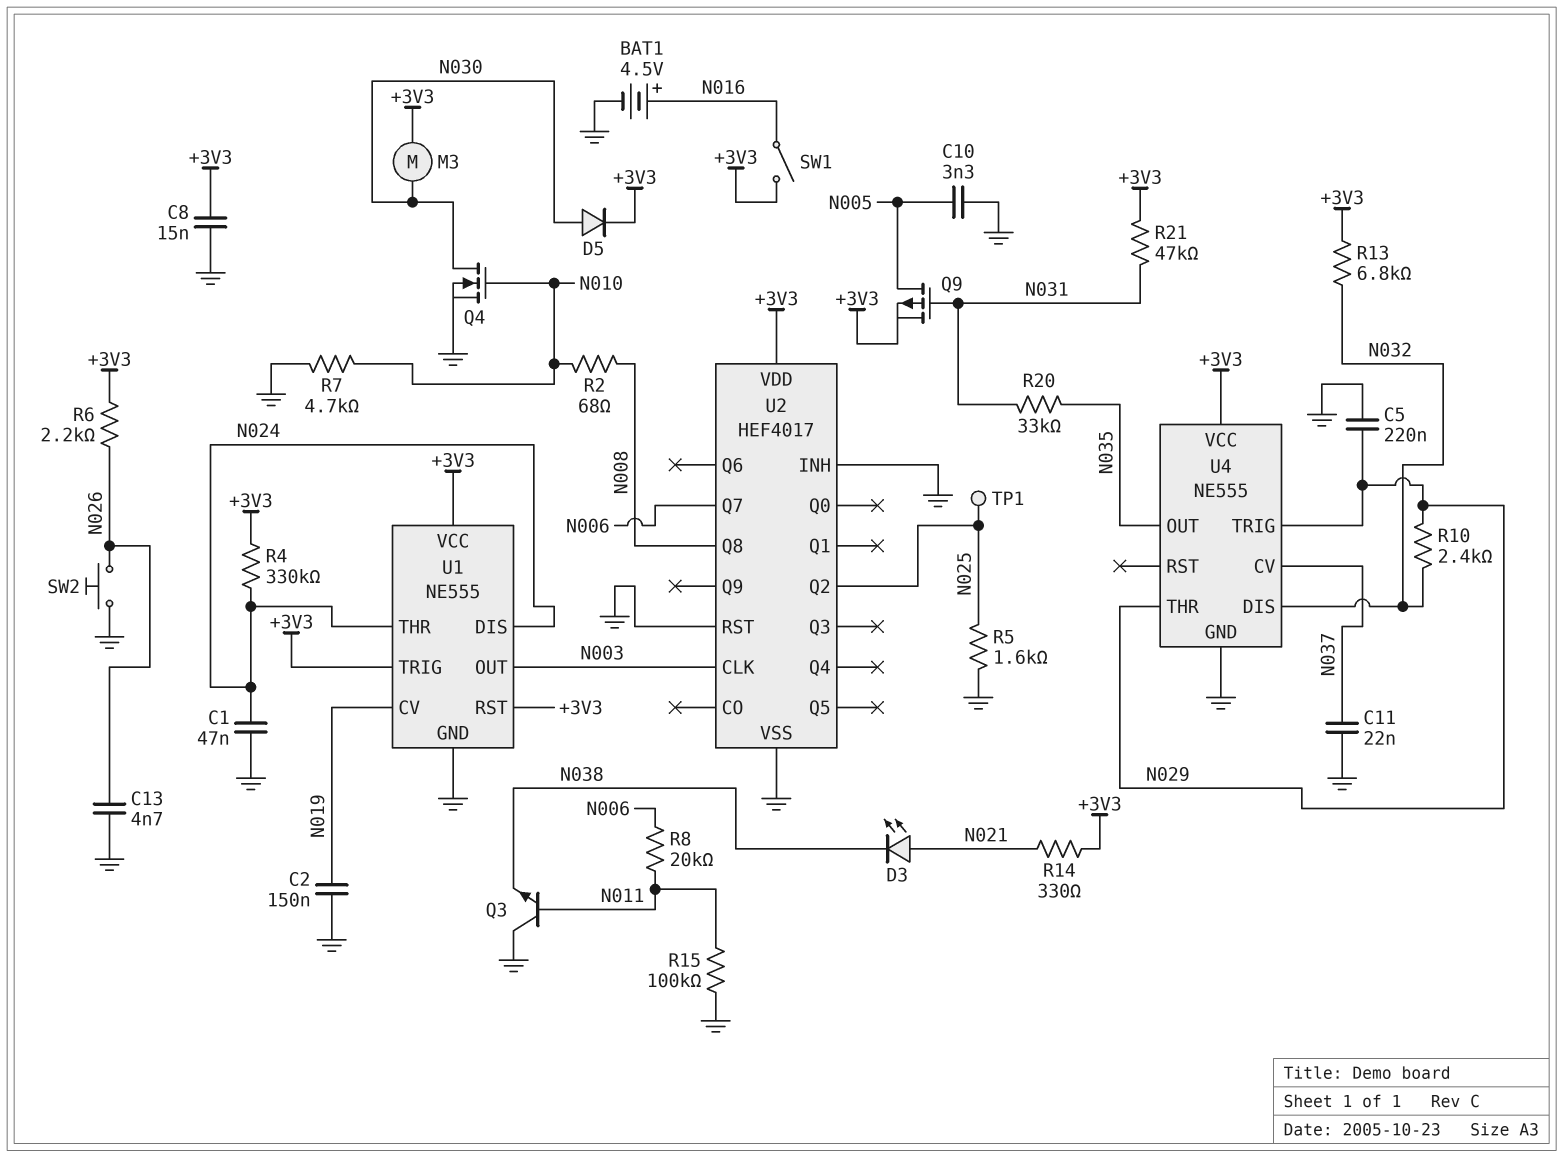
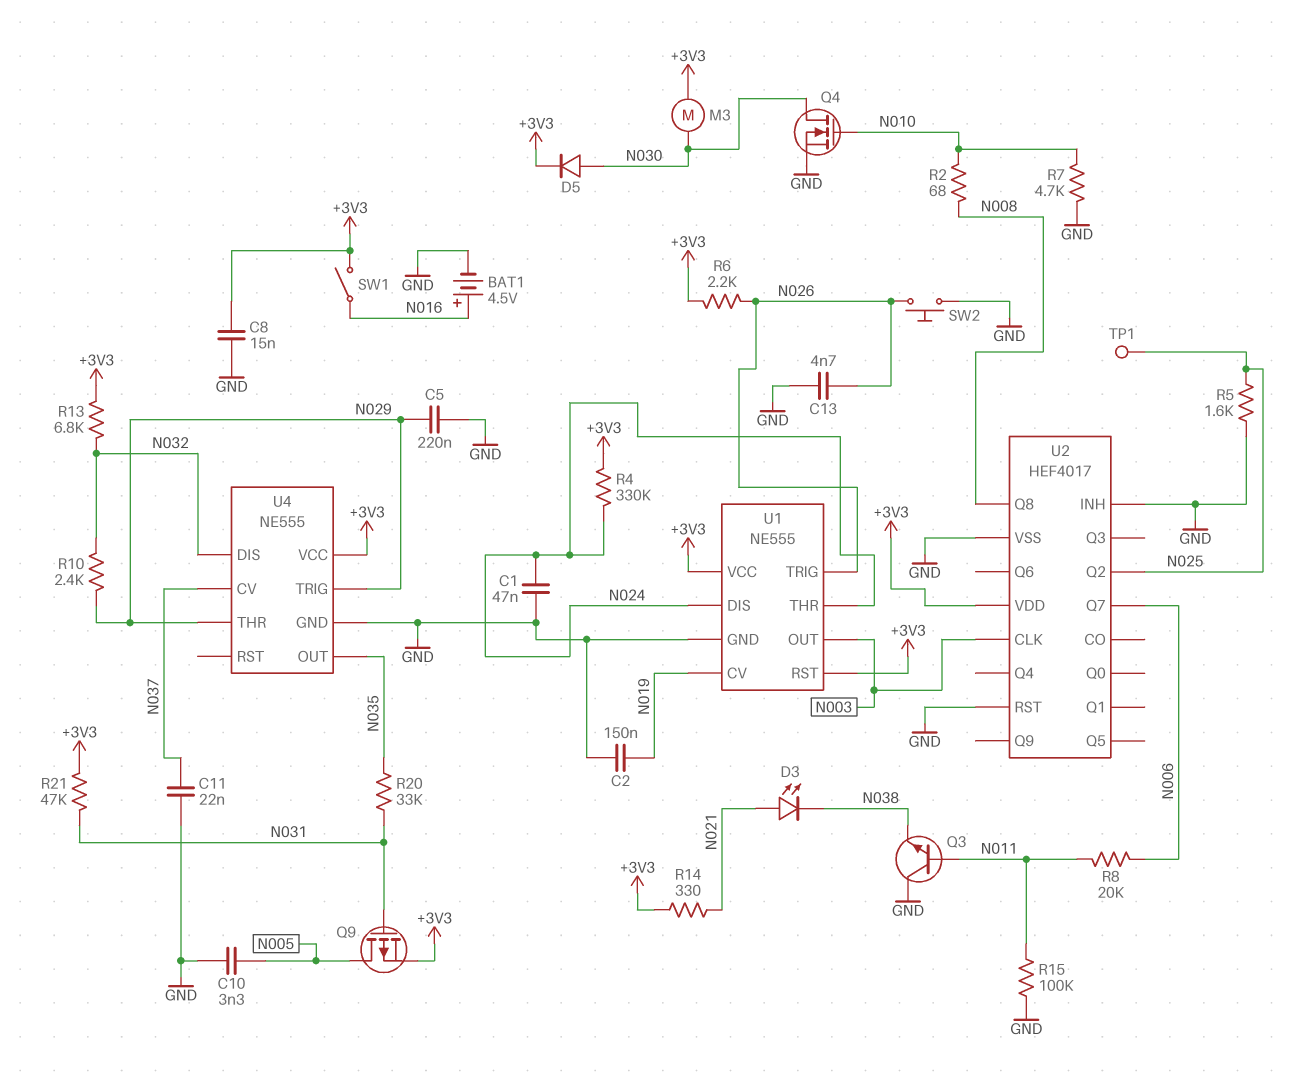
U1 pin TRIG: +3V3 -> N026

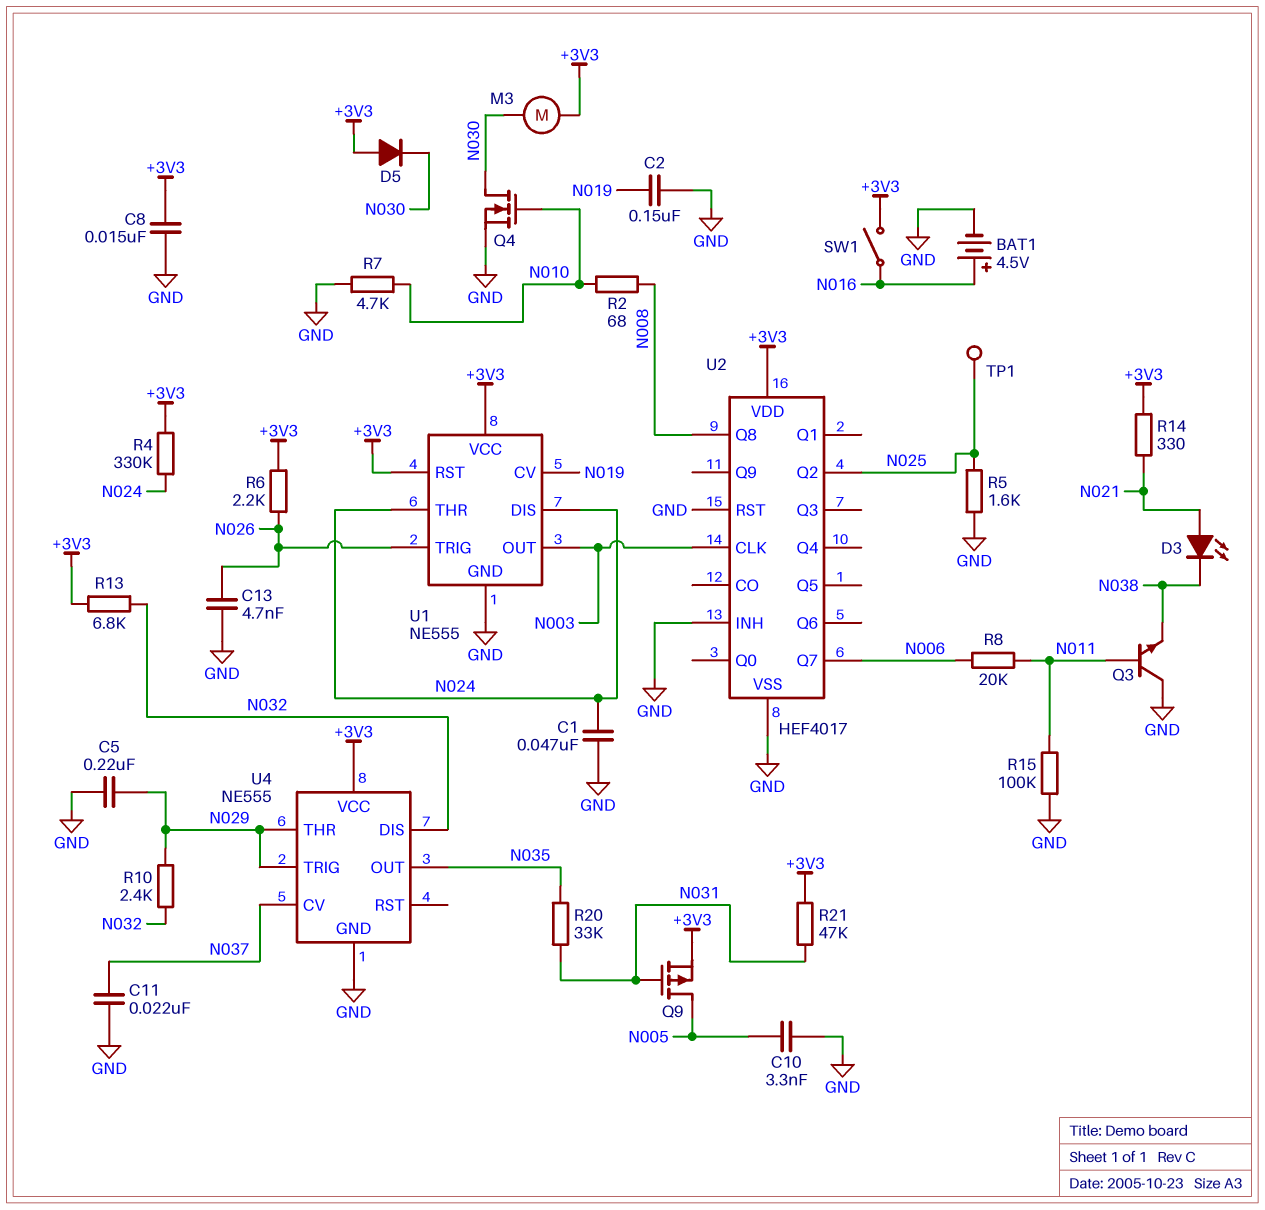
D5: diode (A N030, K +3V3) -> diode (A +3V3, K N030)
SW2: button (GND, N026) -> none

